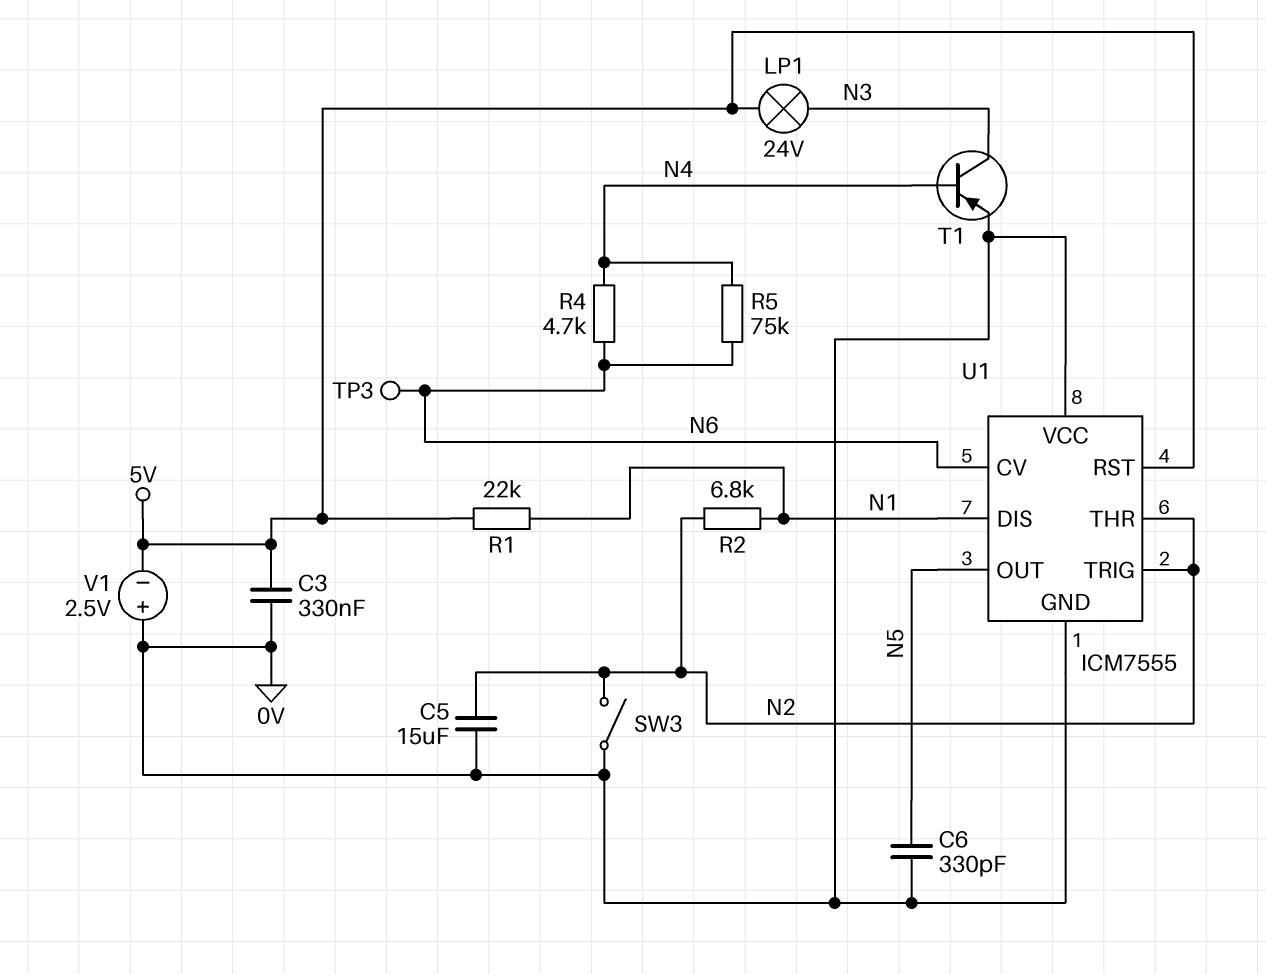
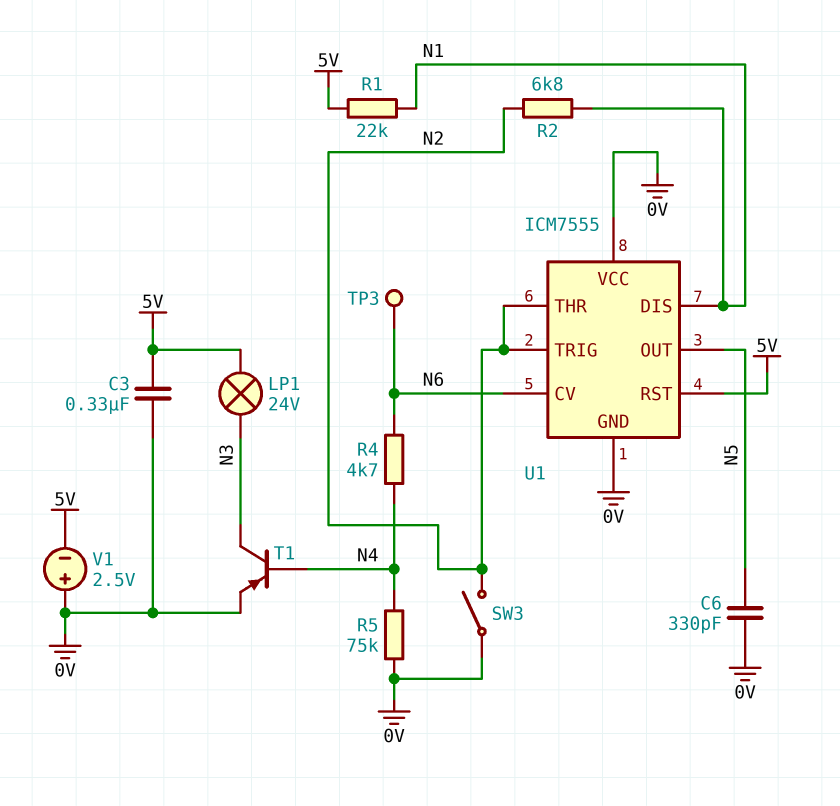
C5: 15uF (0V, N2) -> none
R5: 75k (N4, N6) -> 75k (0V, N4)

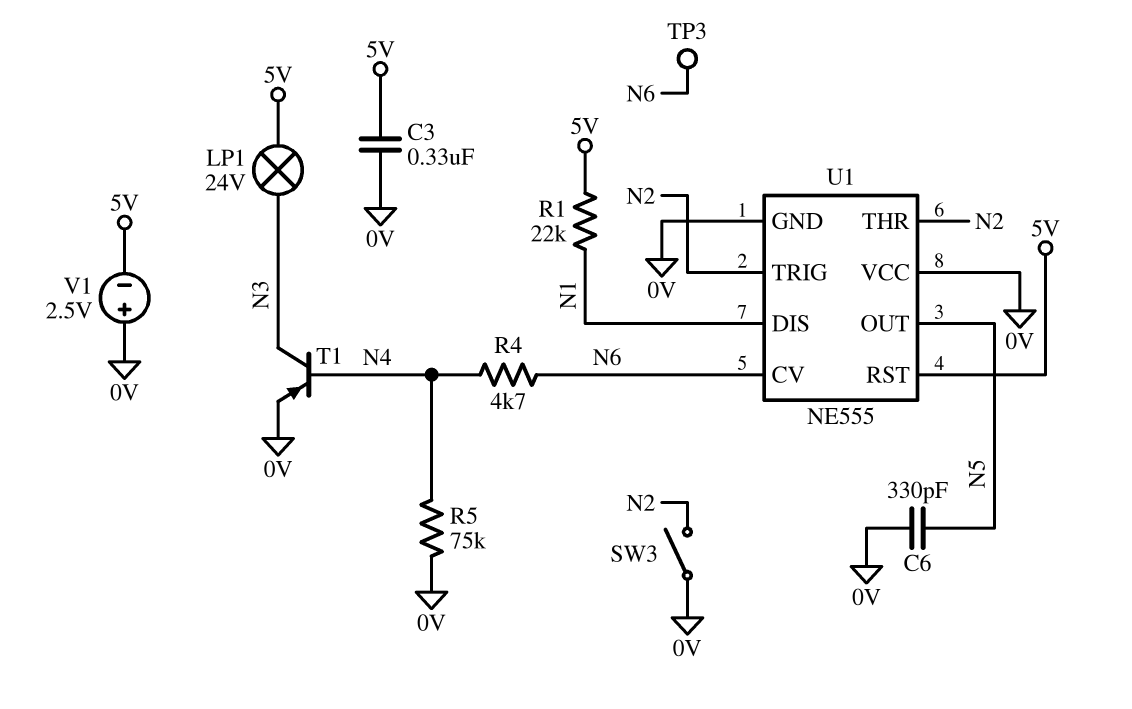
R2: 6.8k (N1, N2) -> none
U1: ICM7555 -> NE555

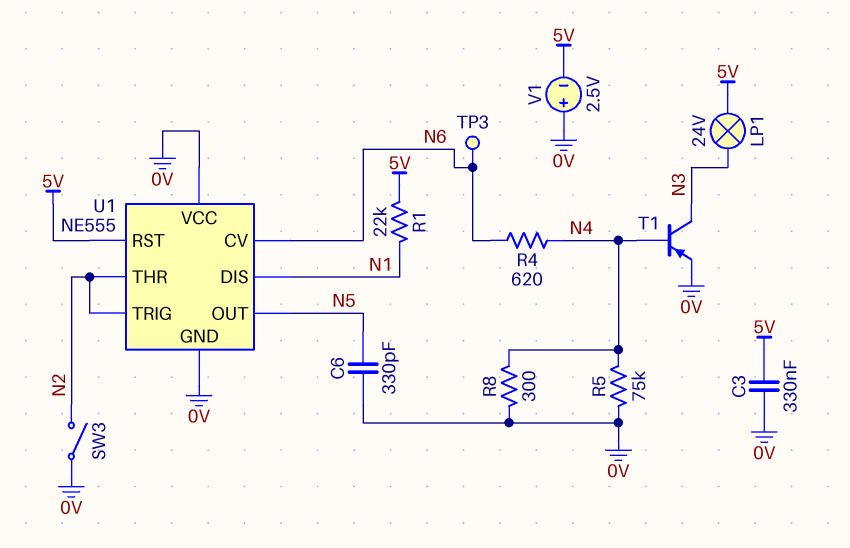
R4: 4.7k (N4, N6) -> 620 (N4, N6)
R8: none -> 300 (0V, N4)

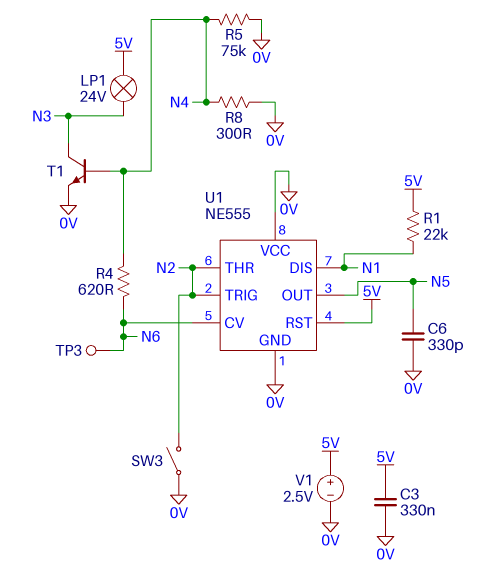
T1: PNP (B N4, C N3, E 0V) -> NPN (B N4, C N3, E 0V)
V1: 2.5V (plus 0V, minus 5V) -> 2.5V (plus 5V, minus 0V)

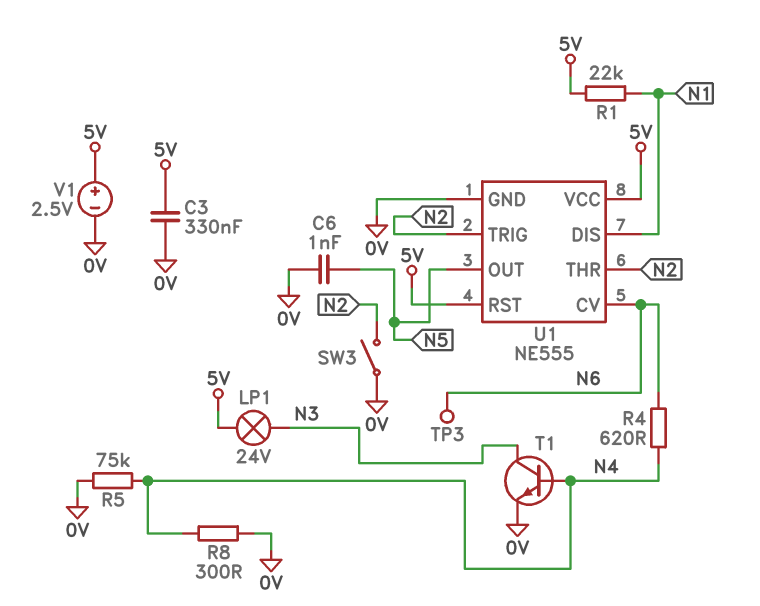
C6: 330pF (0V, N5) -> 1nF (0V, N5)
U1 pin VCC: 0V -> 5V

